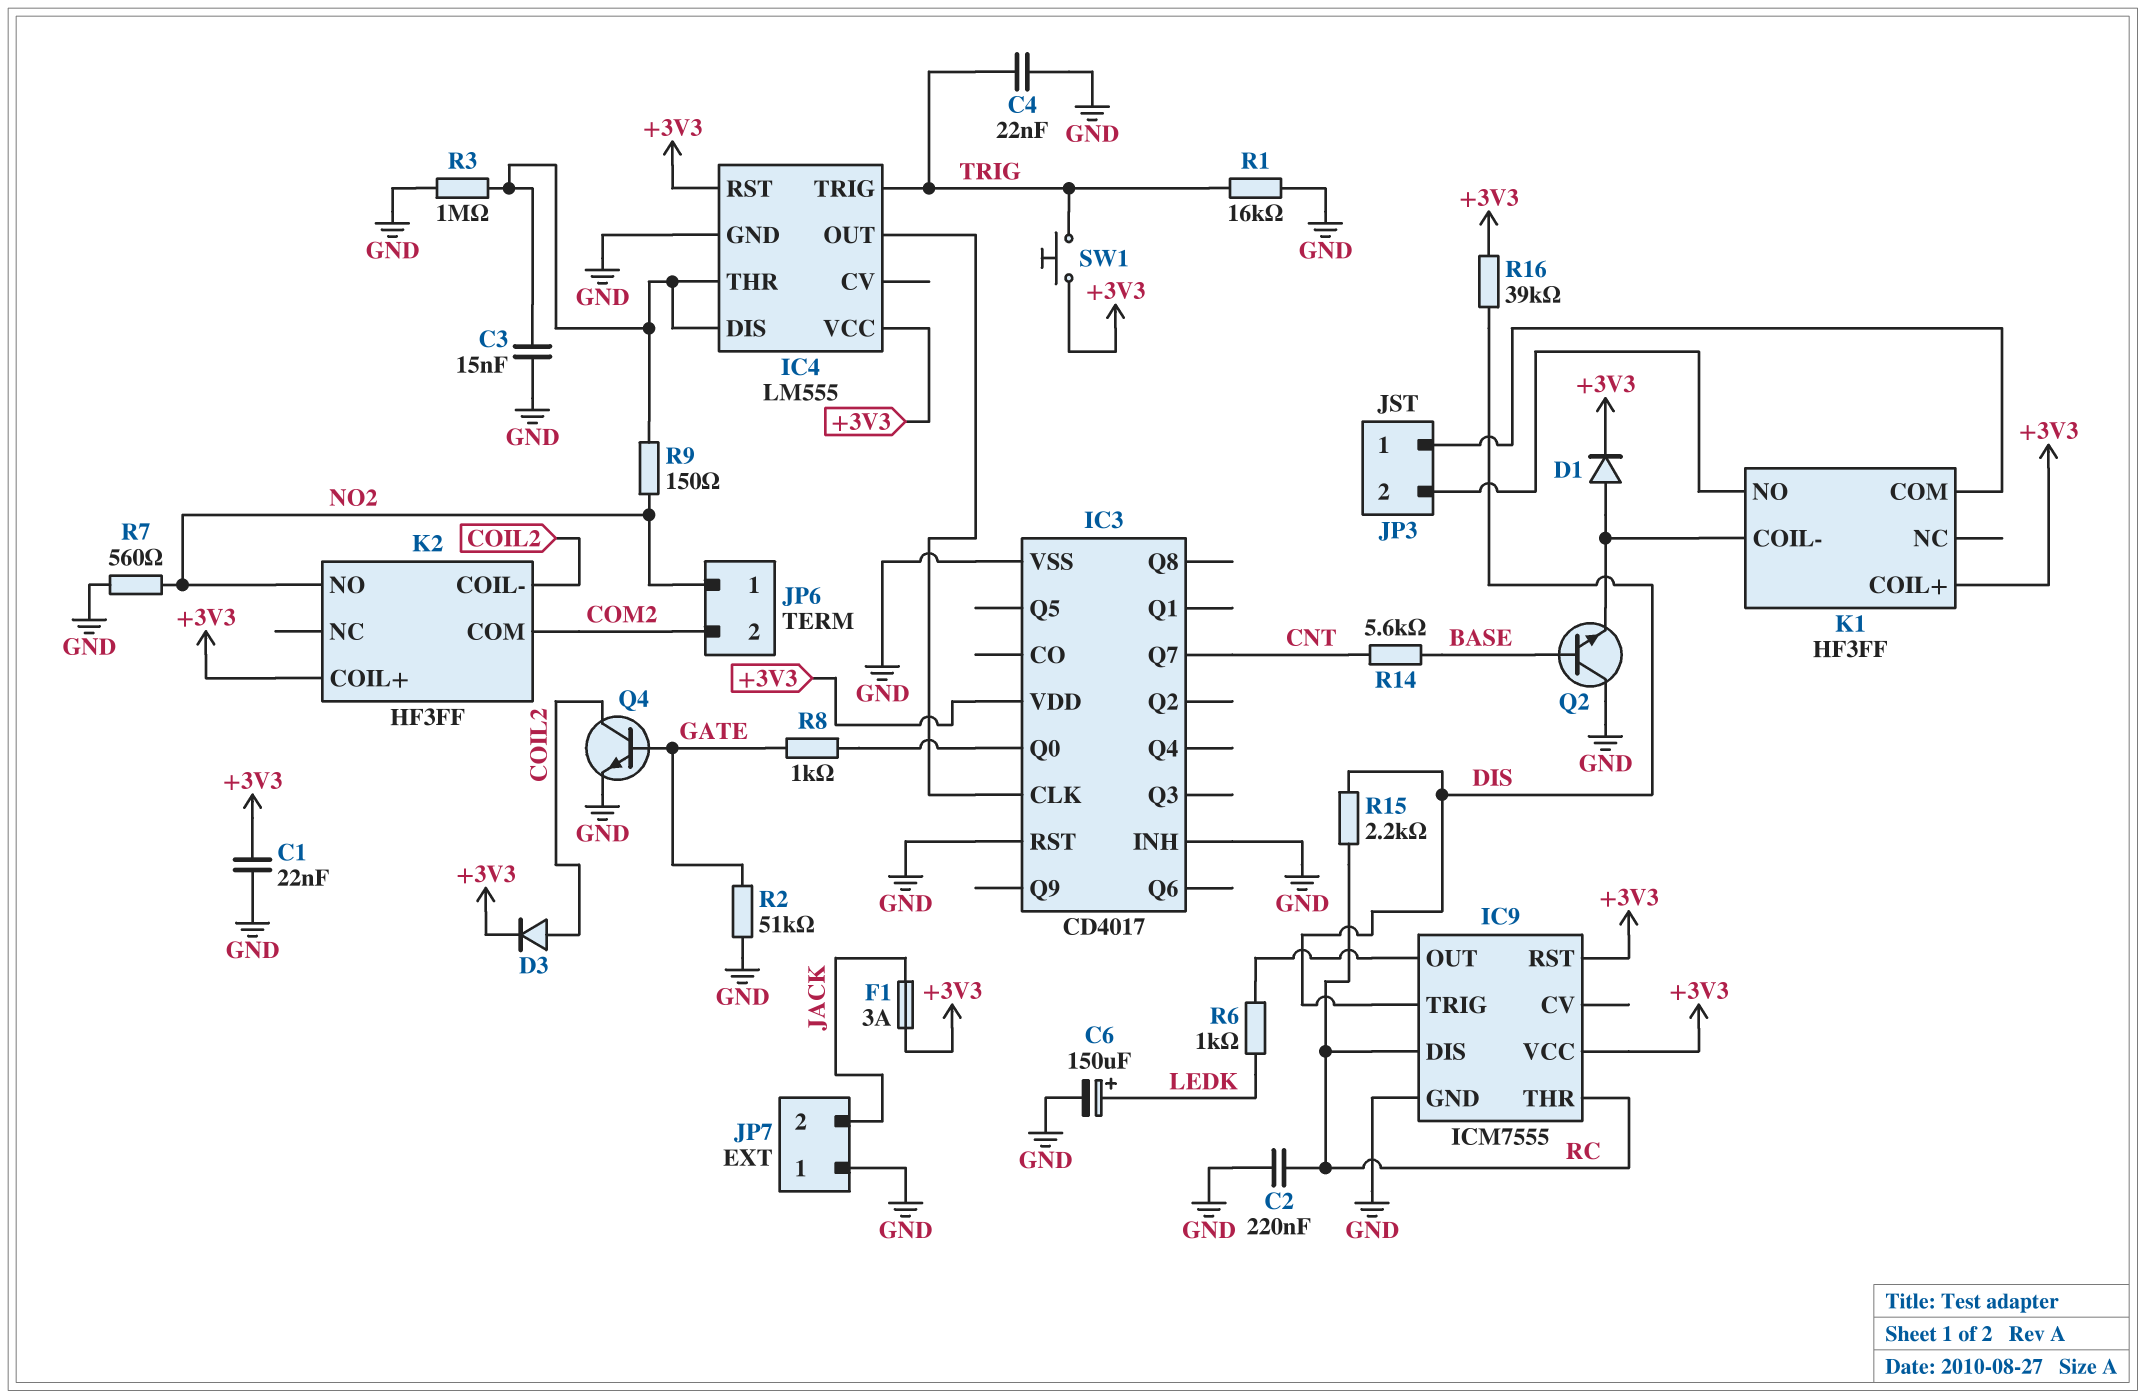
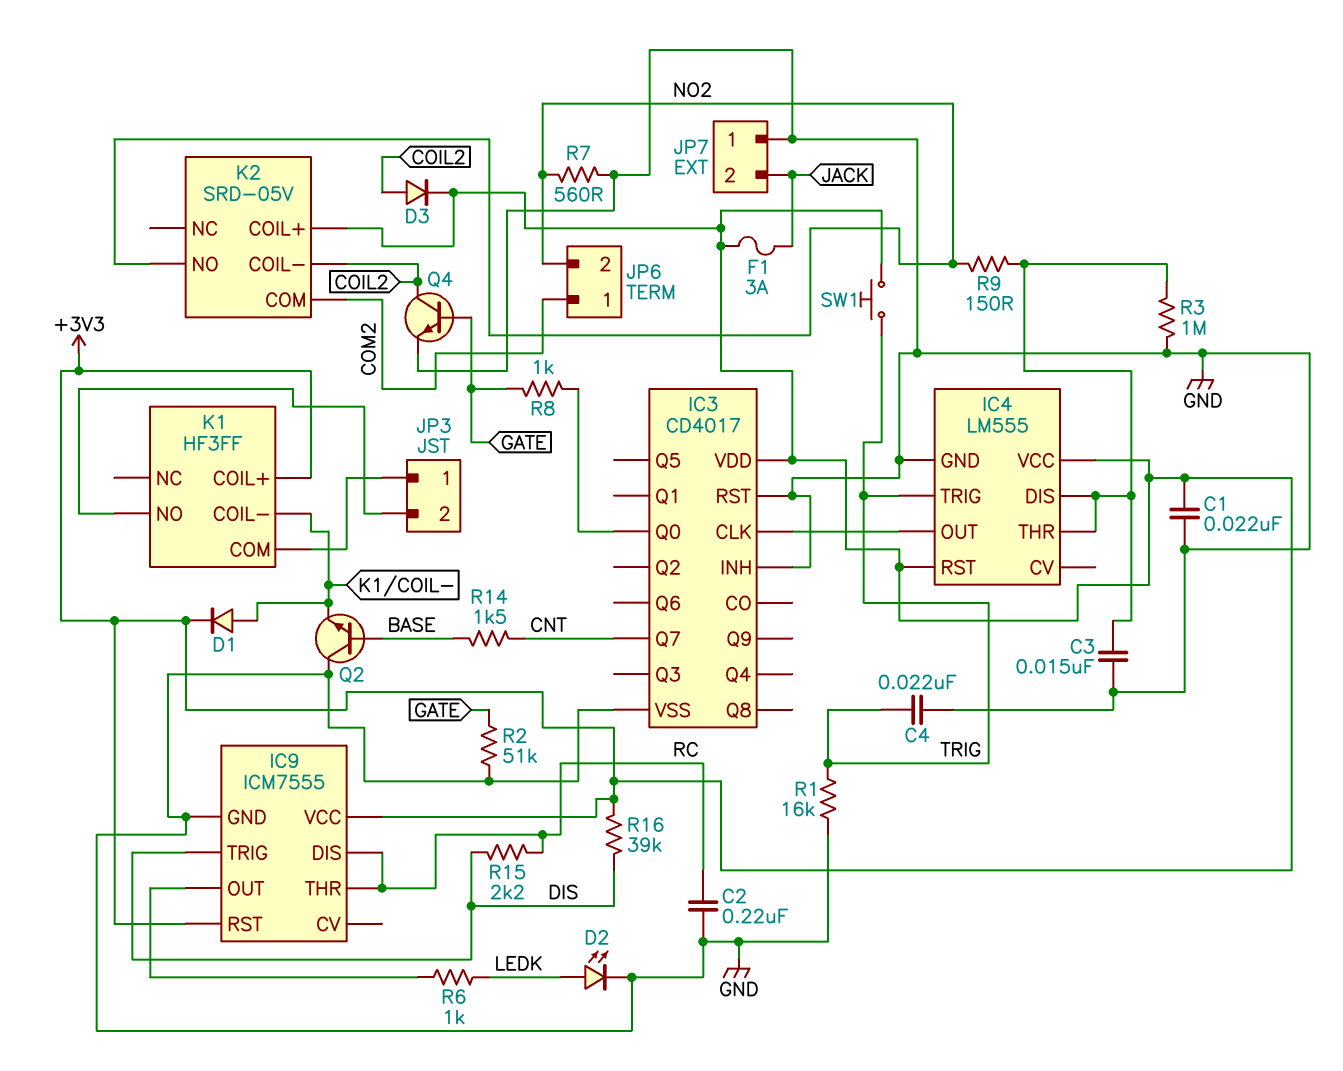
C6: 150uF (plus LEDK, minus GND) -> none
D2: none -> LED (A LEDK, K GND)
JP6 pin 1: NO2 -> COM2
JP6 pin 2: COM2 -> NO2
K2: HF3FF -> SRD-05V
R14: 5.6k (BASE, CNT) -> 1.5k (BASE, CNT)

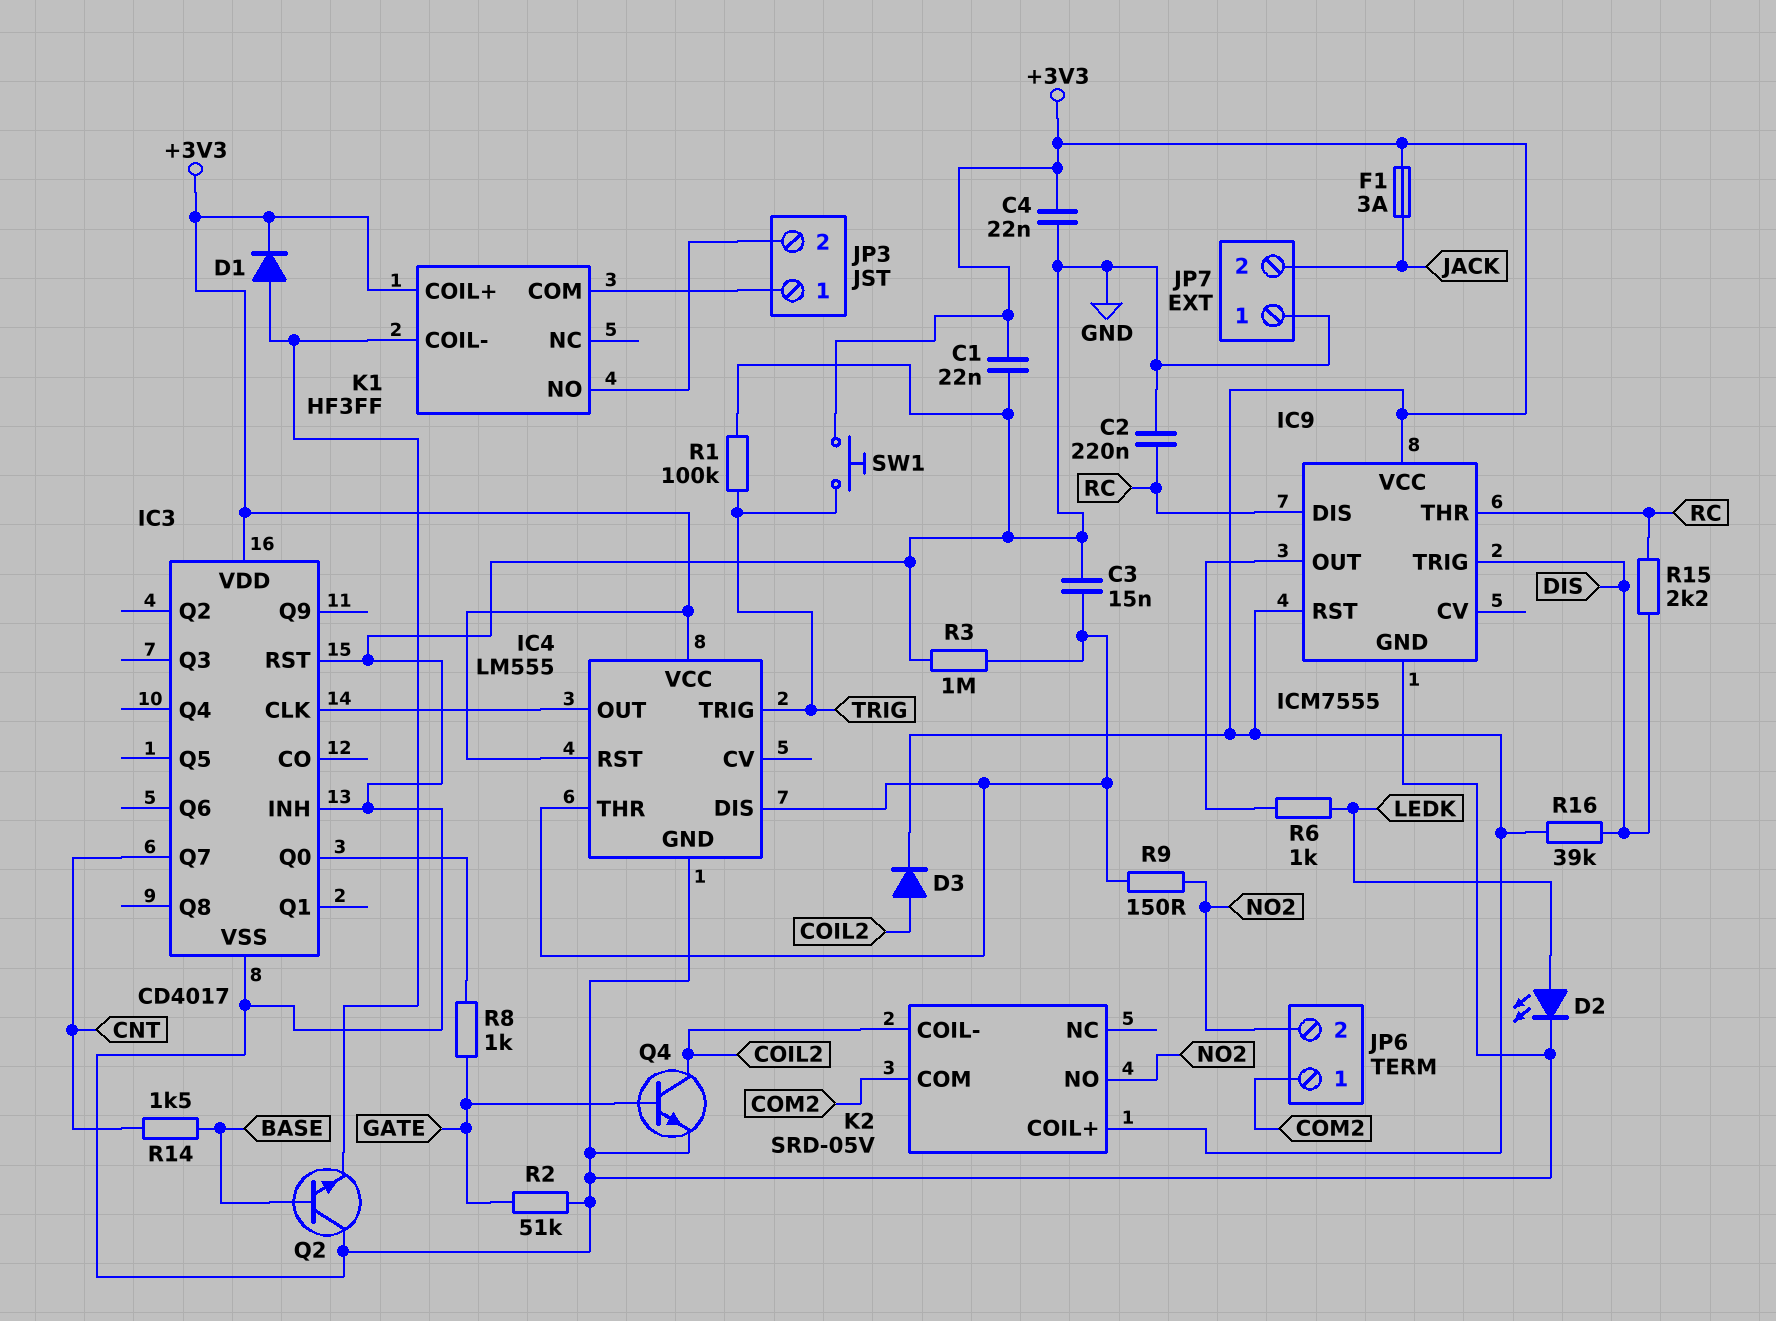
C4: 22nF (GND, TRIG) -> 22nF (+3V3, GND)
R1: 16k (GND, TRIG) -> 100k (GND, TRIG)
R7: 560 (GND, NO2) -> none

